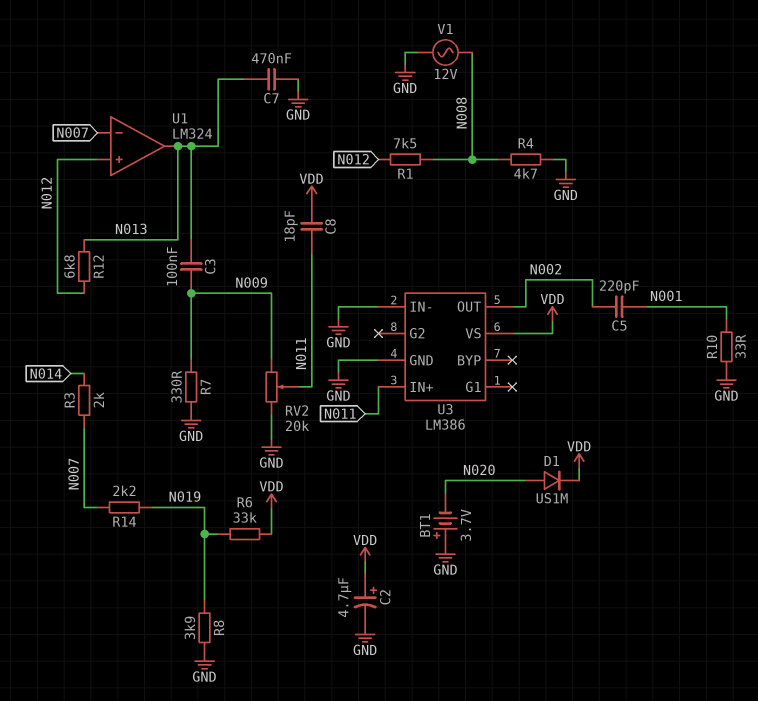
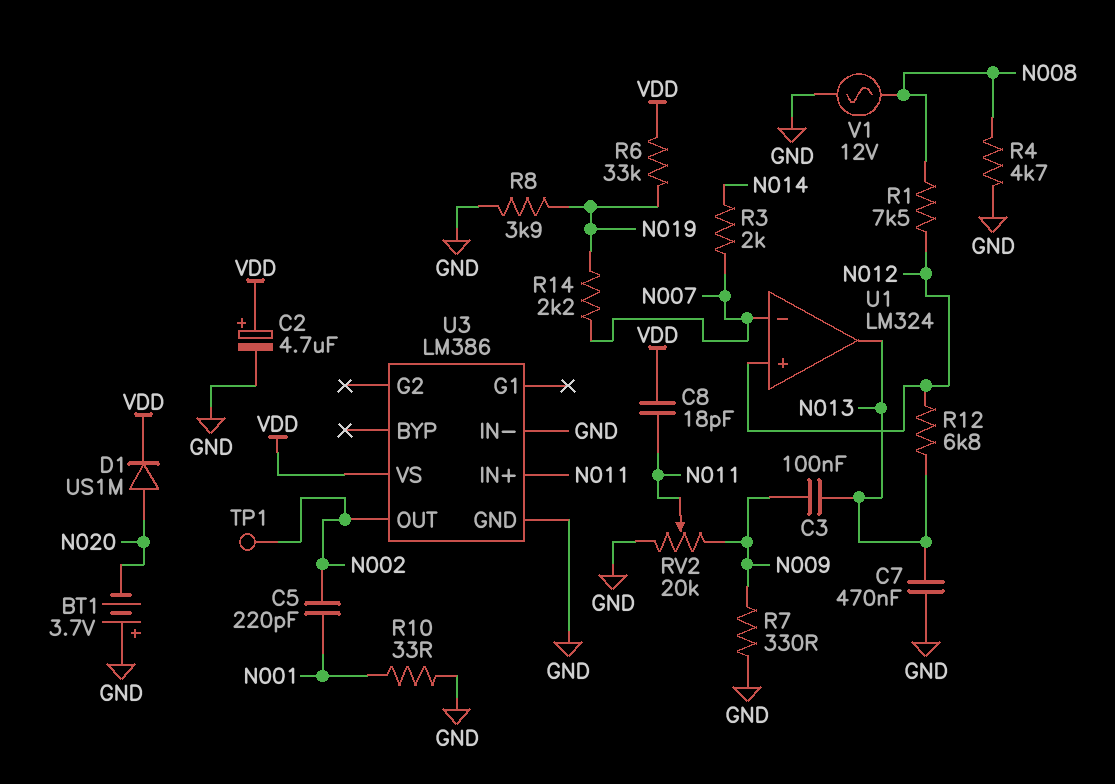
TP1: none -> test point (N002)

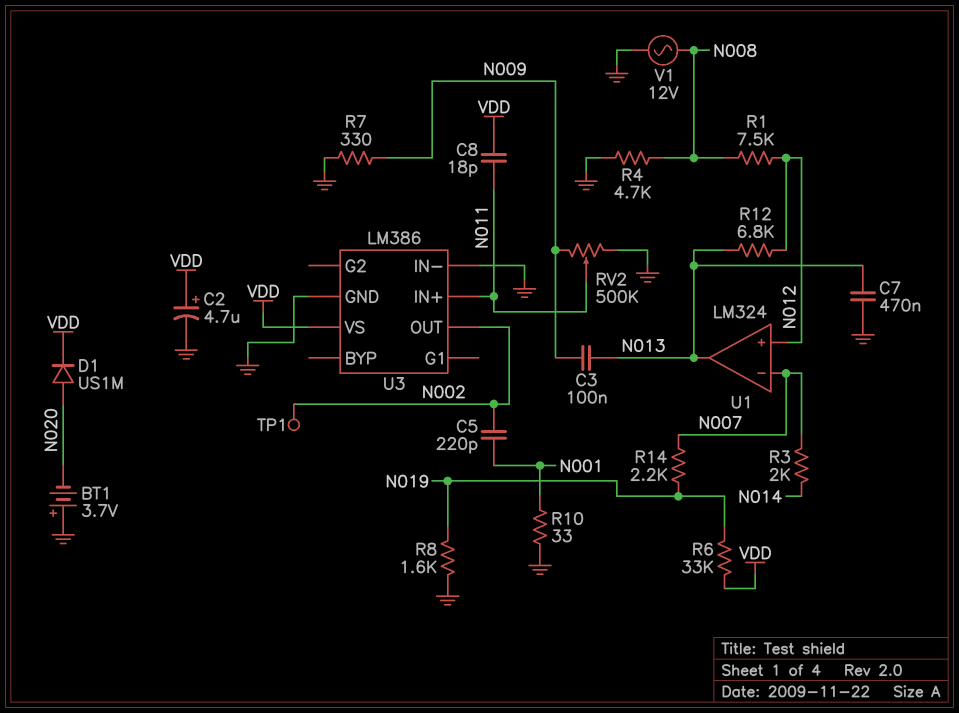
R8: 3.9k (GND, N019) -> 1.6k (GND, N019)
RV2: 20k (GND, N009, wiper N011) -> 500k (GND, N009, wiper N011)

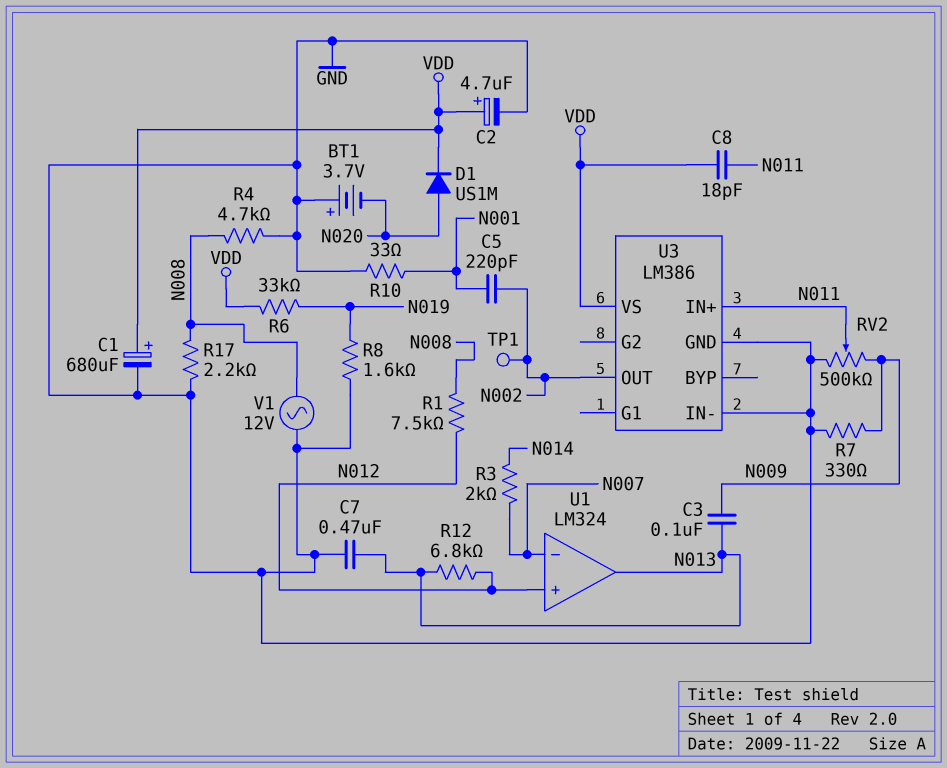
C1: none -> 680uF (plus VDD, minus GND)
R14: 2.2k (N007, N019) -> none
R17: none -> 2.2k (GND, N008)

